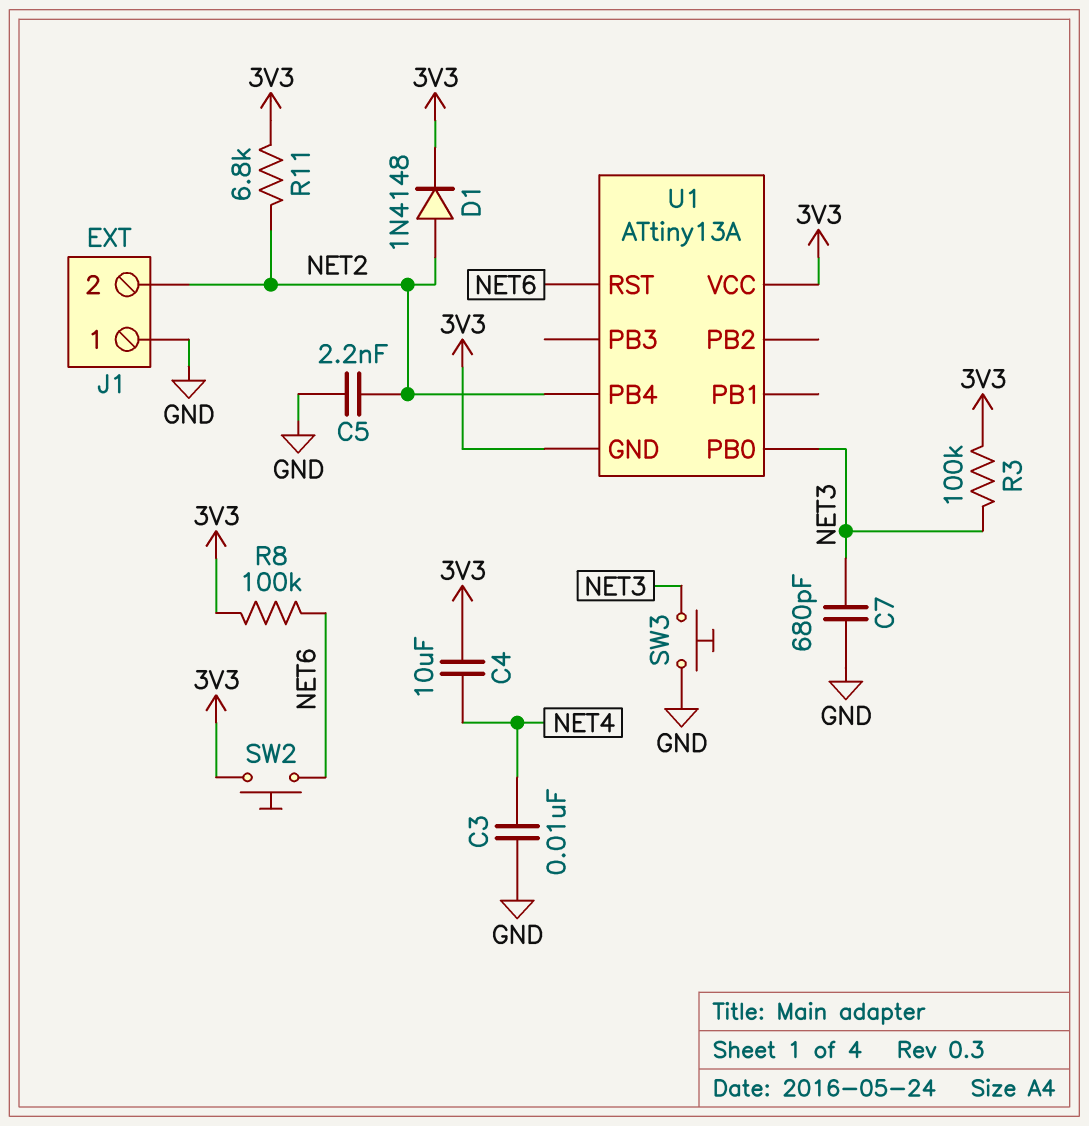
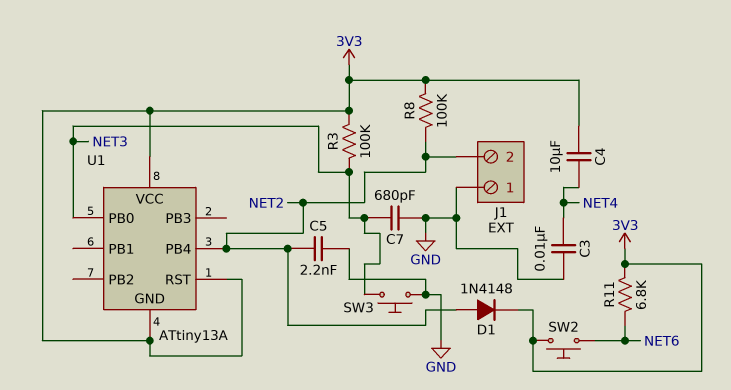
R8: 100k (3V3, NET6) -> 100k (3V3, NET2)
R11: 6.8k (3V3, NET2) -> 6.8k (3V3, NET6)
U1 pin RST: NET6 -> 3V3

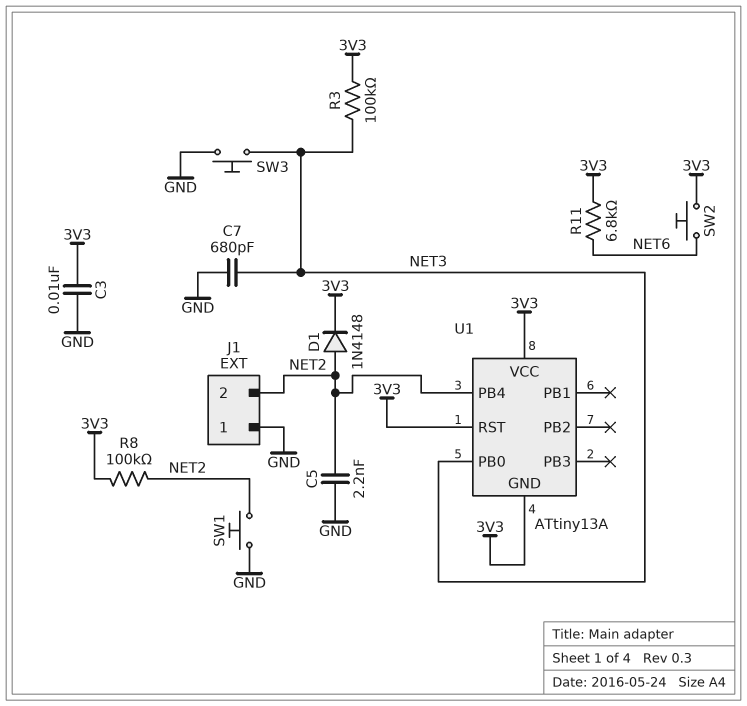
C3: 10nF (GND, NET4) -> 10nF (3V3, GND)
C4: 10uF (3V3, NET4) -> none
SW1: none -> button (GND, NET2)

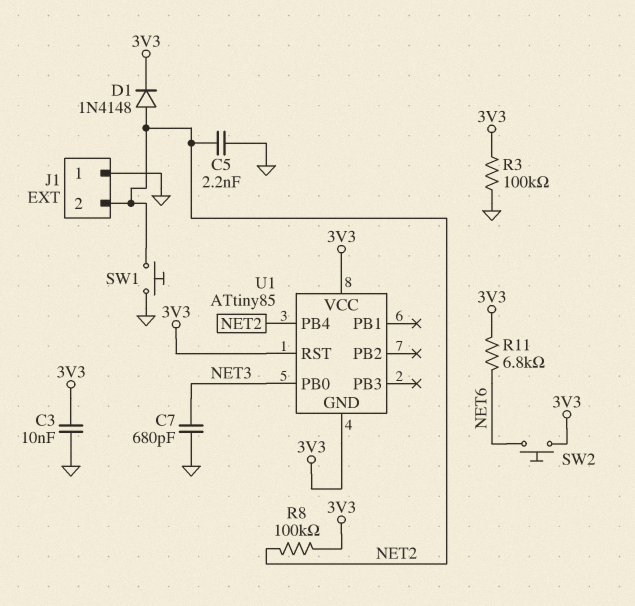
R3: 100k (3V3, NET3) -> 100k (3V3, GND)
SW3: button (GND, NET3) -> none
U1: ATtiny13A -> ATtiny85

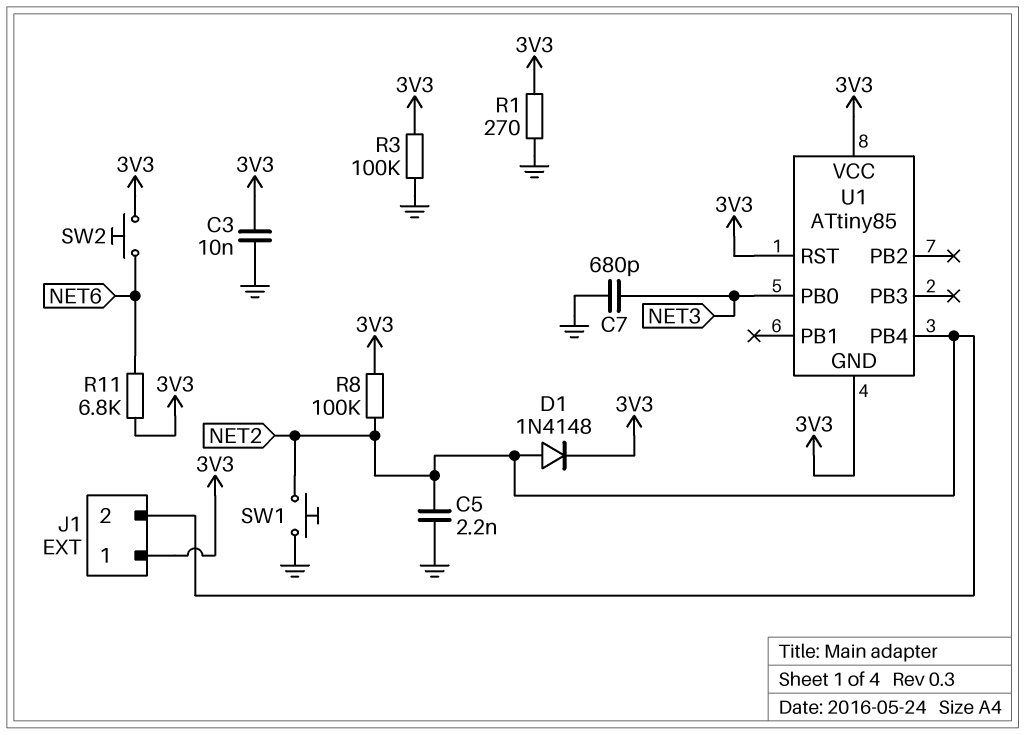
J1 pin 1: GND -> 3V3
R1: none -> 270 (3V3, GND)

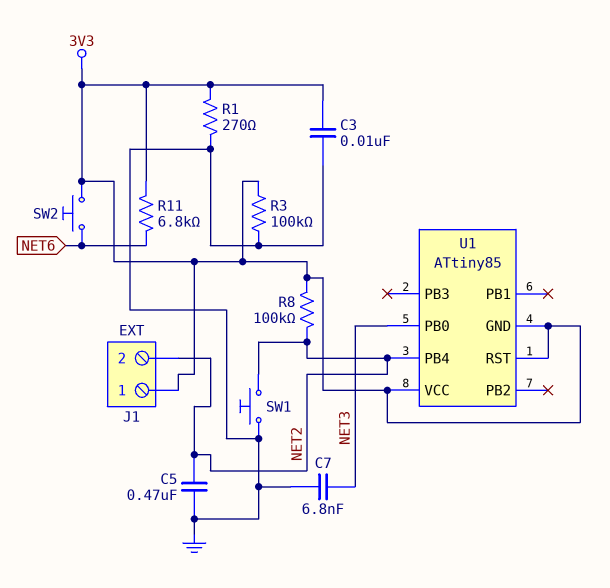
C5: 2.2nF (GND, NET2) -> 470nF (GND, NET2)
C7: 680pF (GND, NET3) -> 6.8nF (GND, NET3)
D1: diode 1N4148 (A NET2, K 3V3) -> none

